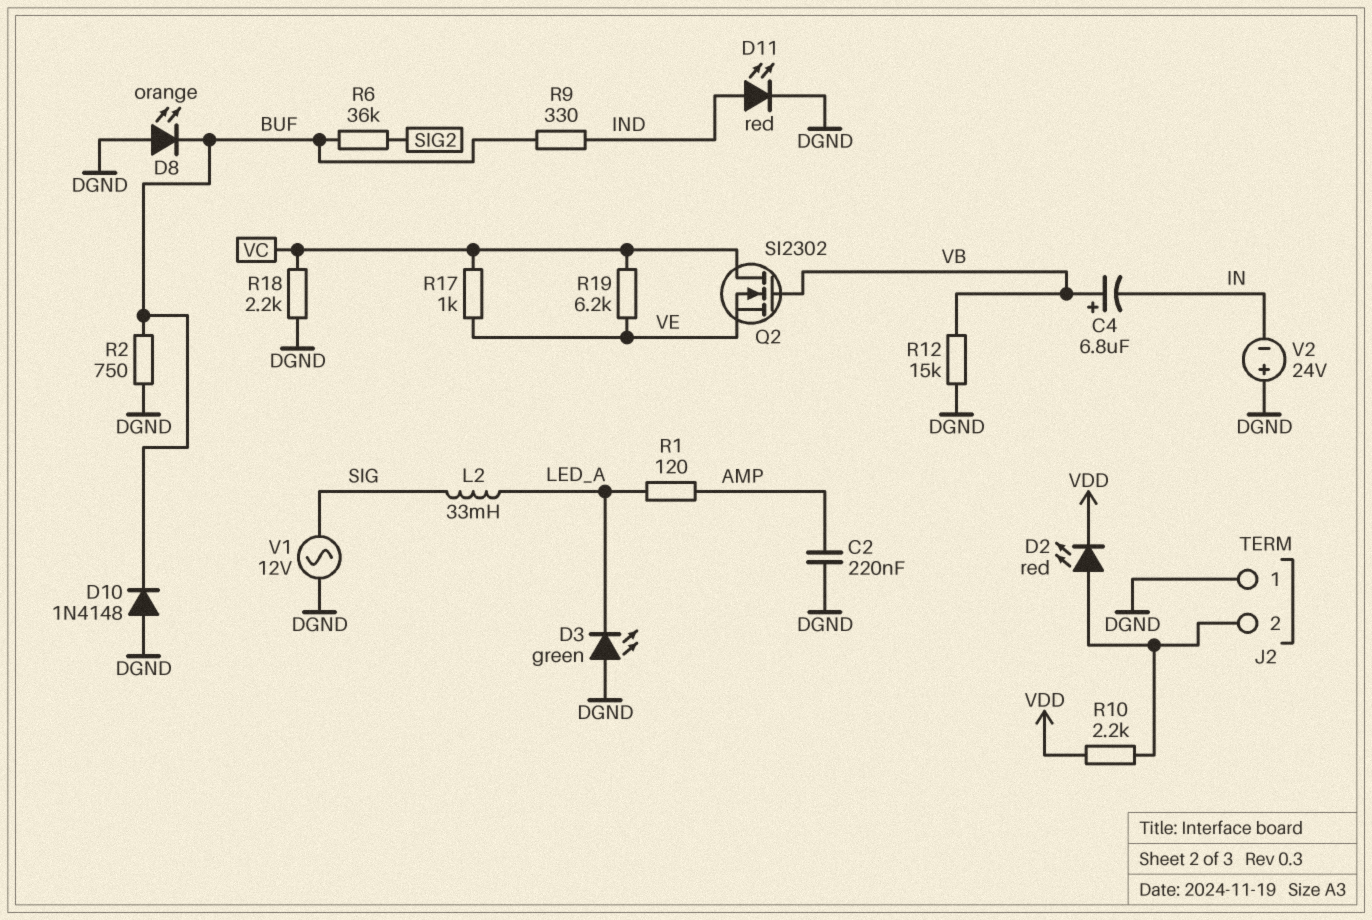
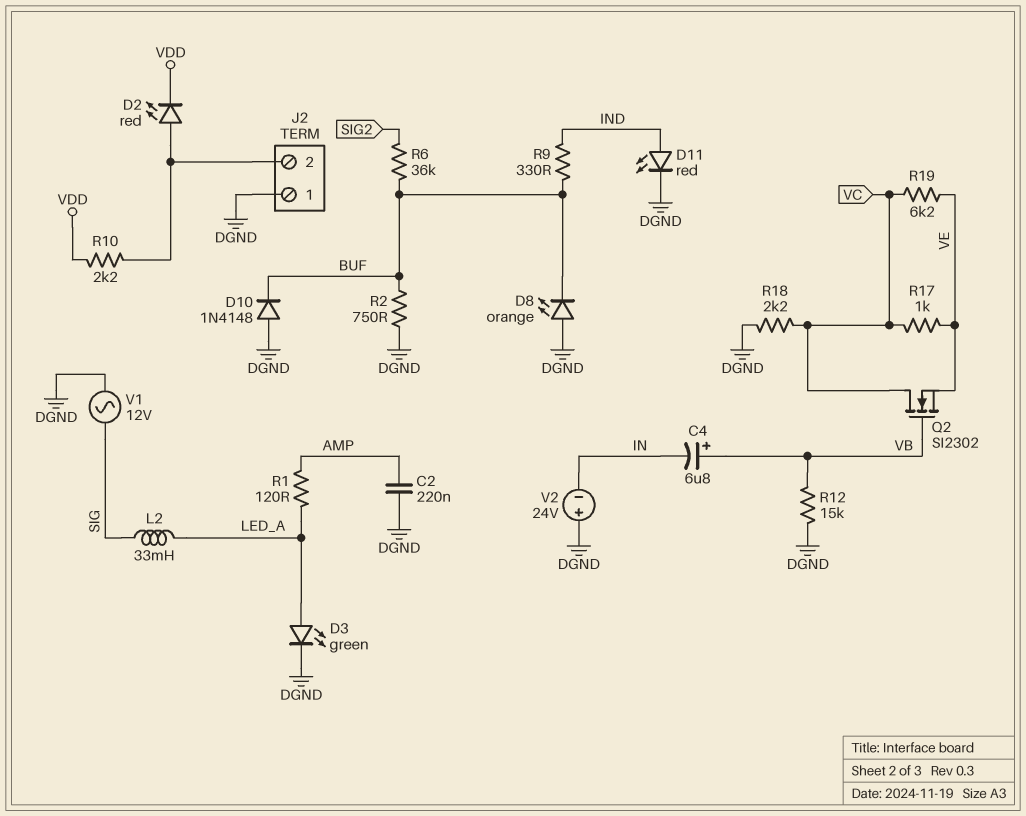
D3: LED green (A DGND, K LED_A) -> LED green (A LED_A, K DGND)

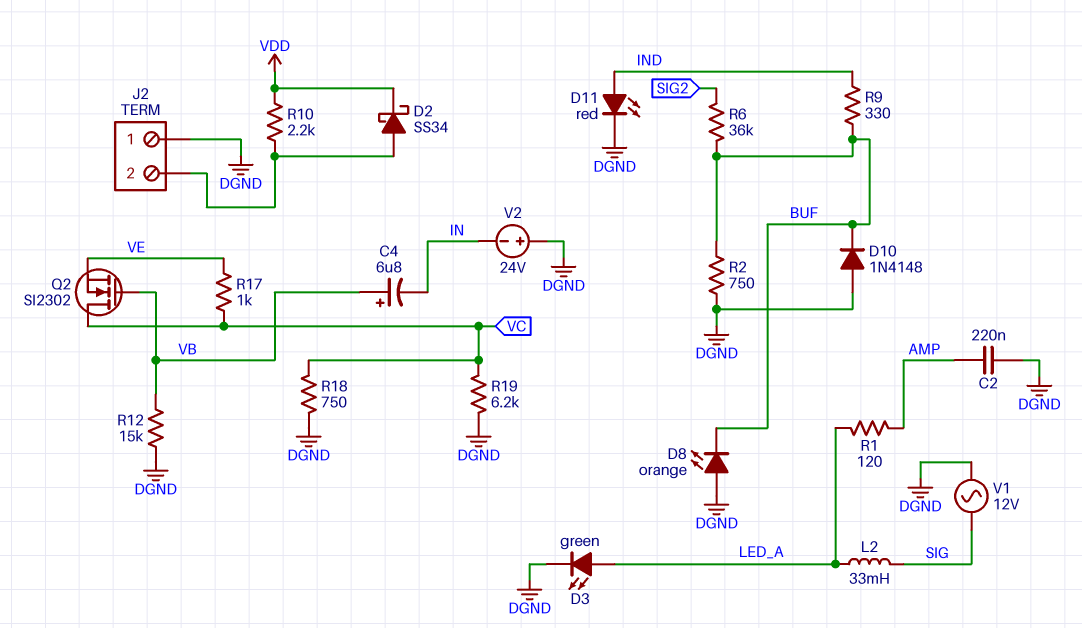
D2: LED red (A J2/2, K VDD) -> schottky SS34 (A J2/2, K VDD)
R18: 2.2k (DGND, VC) -> 750 (DGND, VC)
R19: 6.2k (VC, VE) -> 6.2k (DGND, VC)

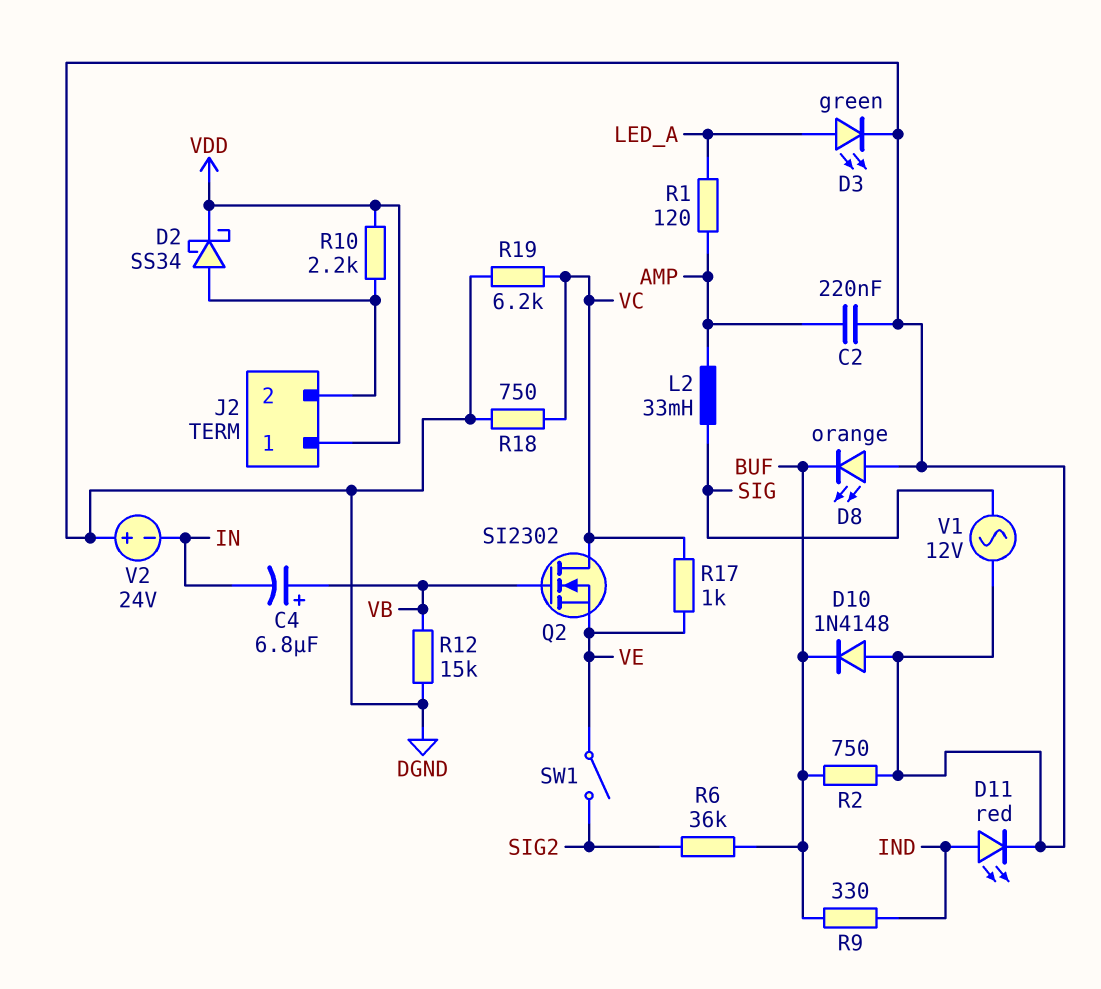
J2 pin 1: DGND -> VDD
L2: 33mH (LED_A, SIG) -> 33mH (AMP, SIG)
SW1: none -> switch (SIG2, VE)

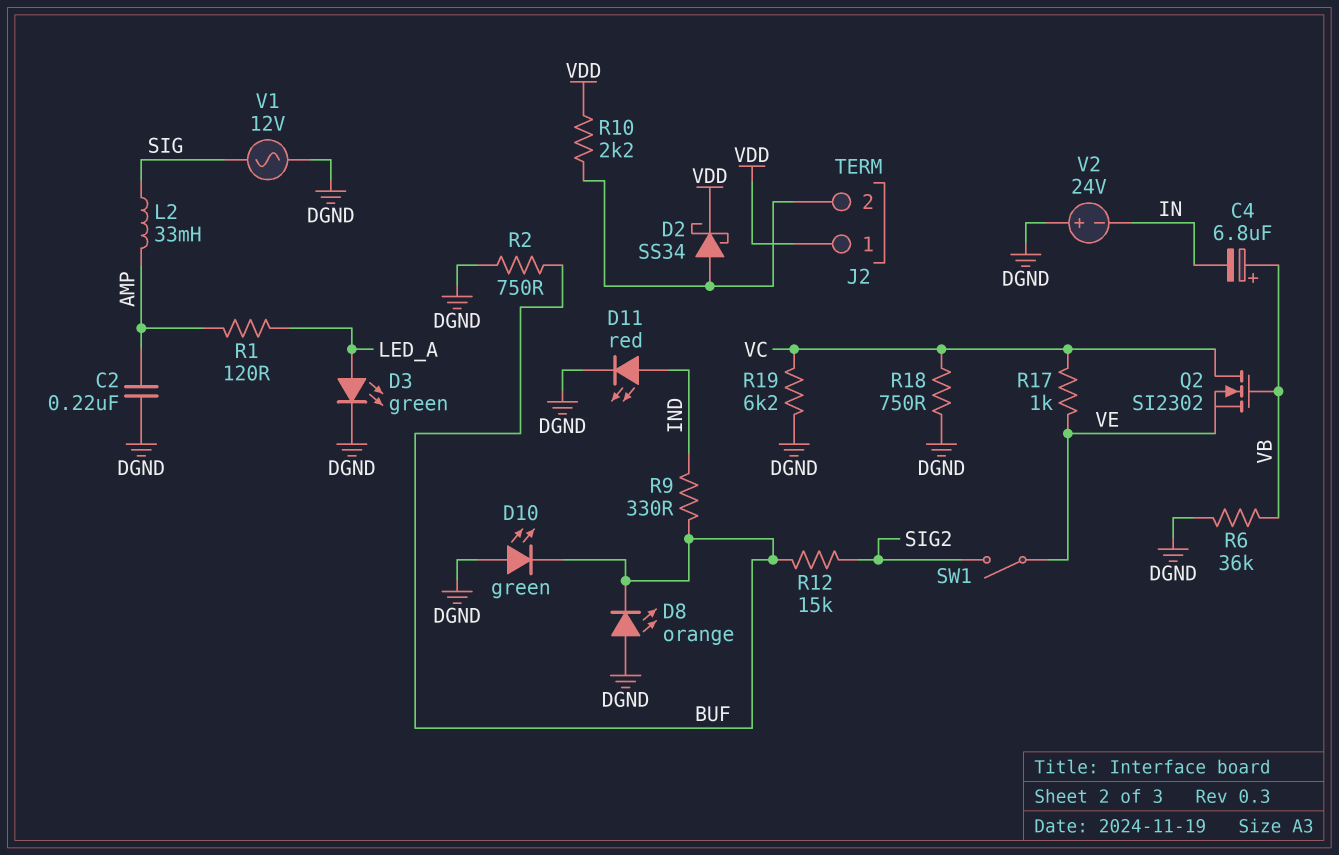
D10: diode 1N4148 (A DGND, K BUF) -> LED green (A DGND, K BUF)
R6: 36k (BUF, SIG2) -> 36k (DGND, VB)
R12: 15k (DGND, VB) -> 15k (BUF, SIG2)

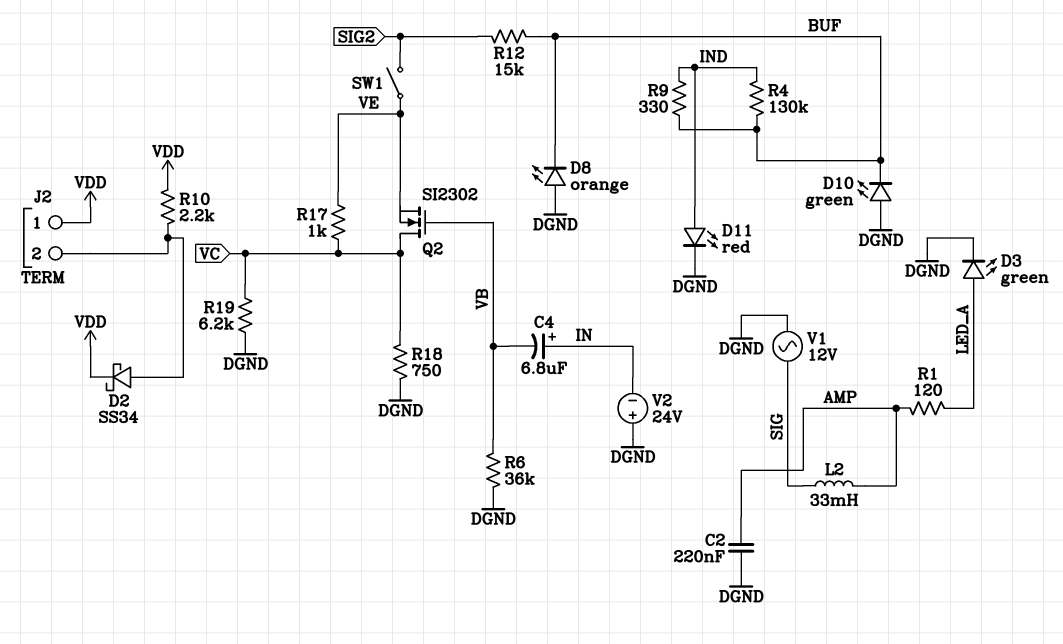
C4: 6.8uF (plus VB, minus IN) -> 6.8uF (plus IN, minus VB)
R2: 750 (BUF, DGND) -> none
R4: none -> 130k (BUF, IND)

